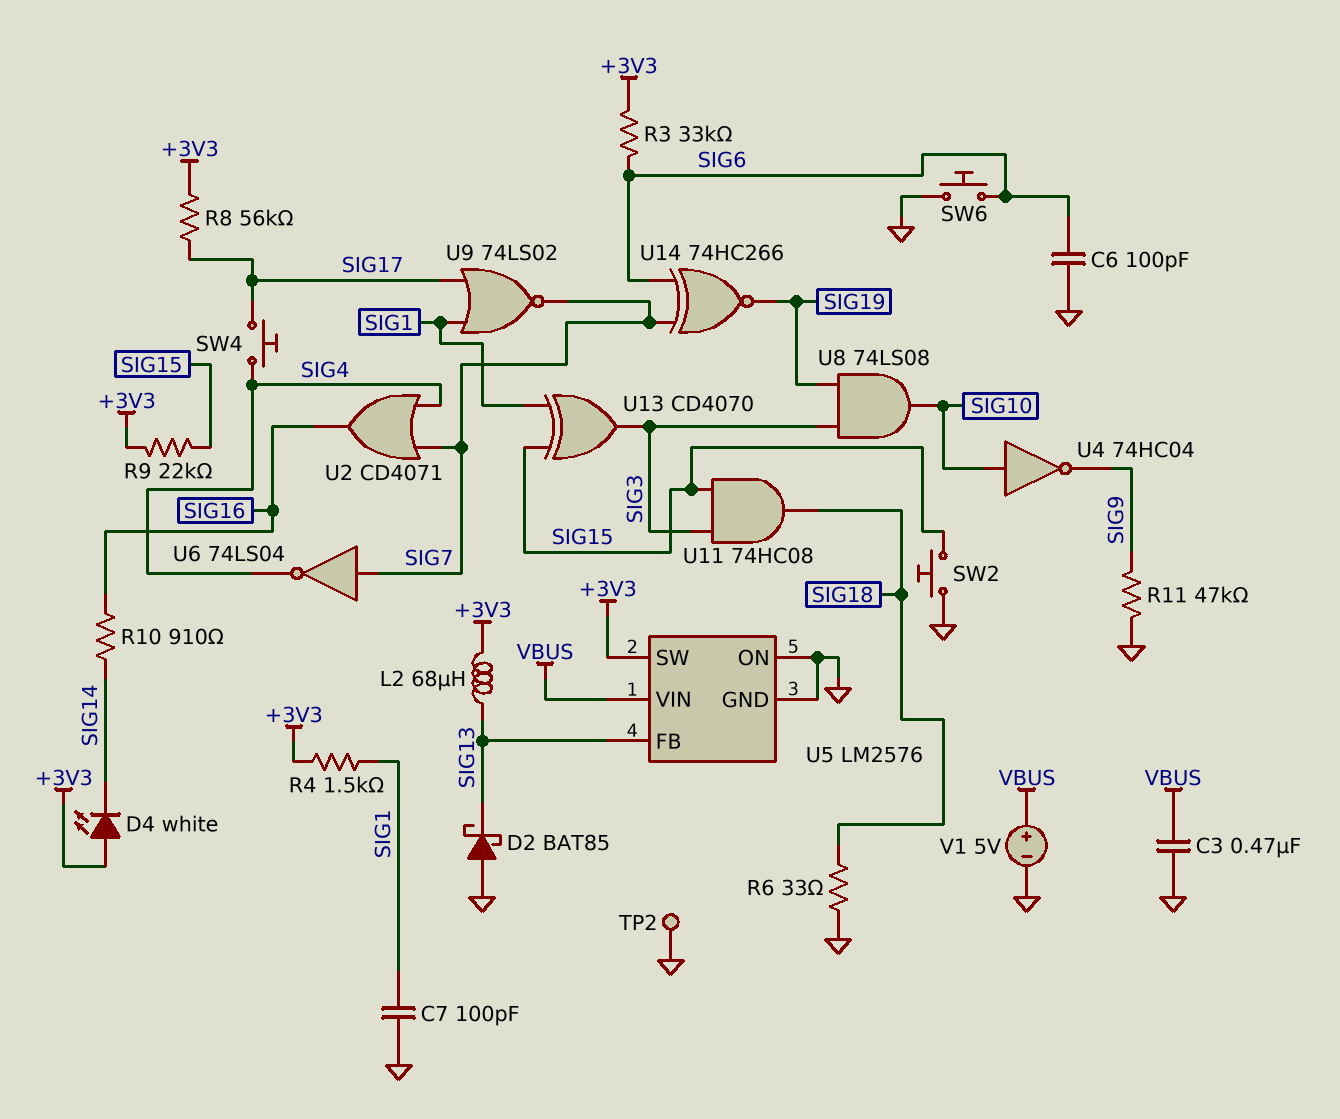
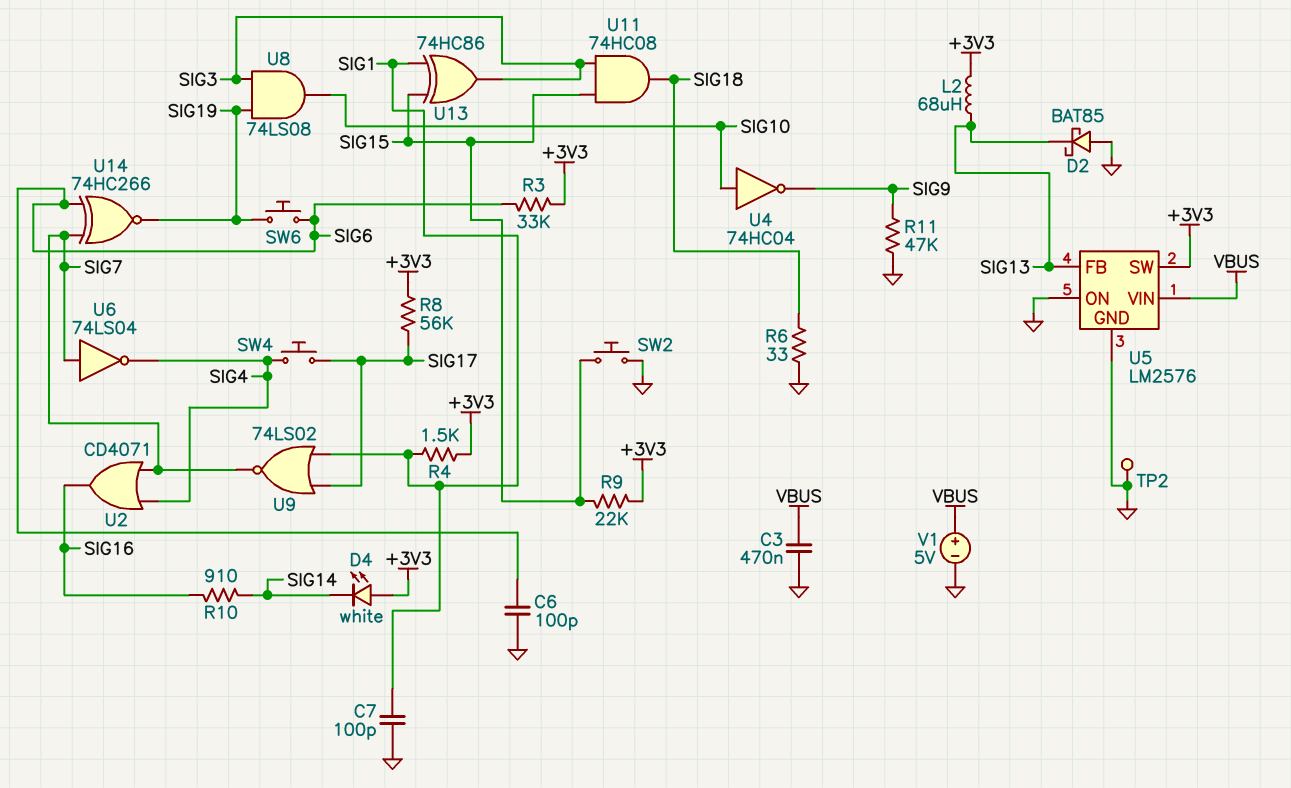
SW6: button (GND, SIG6) -> button (SIG6, SIG19)
U13: XOR CD4070 (in SIG1, in SIG15, out SIG3) -> XOR 74HC86 (in SIG1, in SIG15, out SIG3)

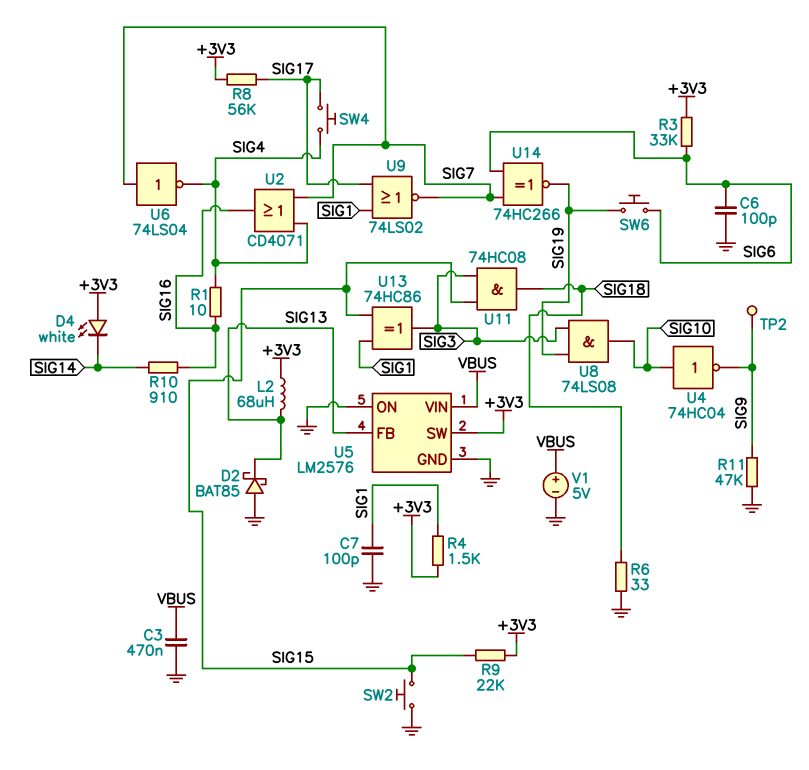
R1: none -> 10 (SIG4, SIG16)
TP2: test point (GND) -> test point (SIG9)

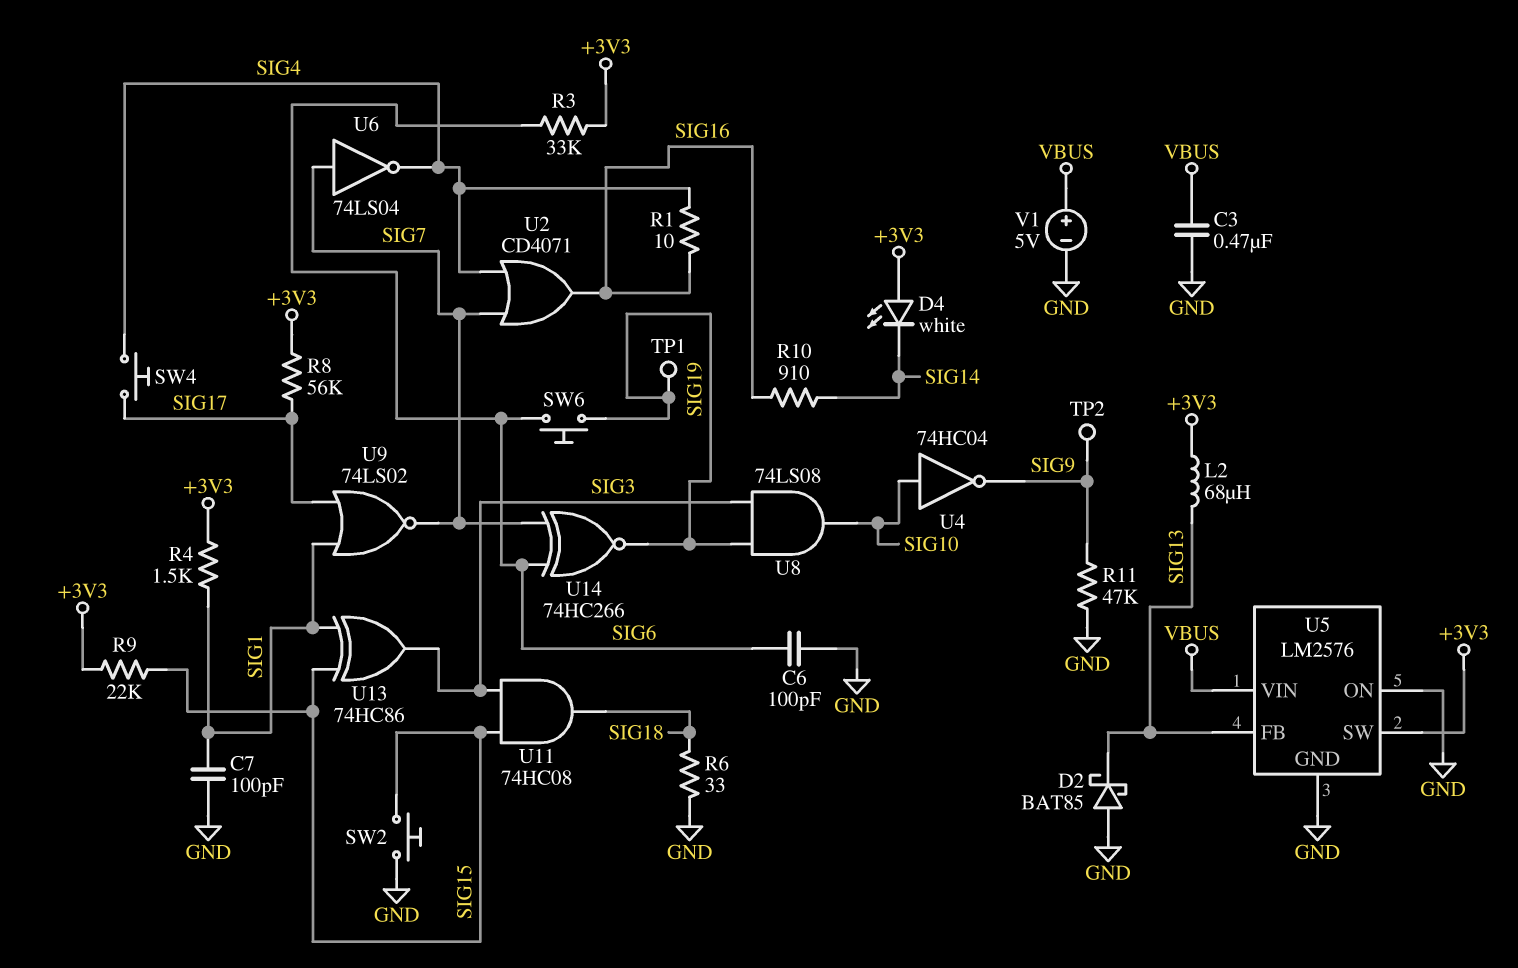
TP1: none -> test point (SIG19)

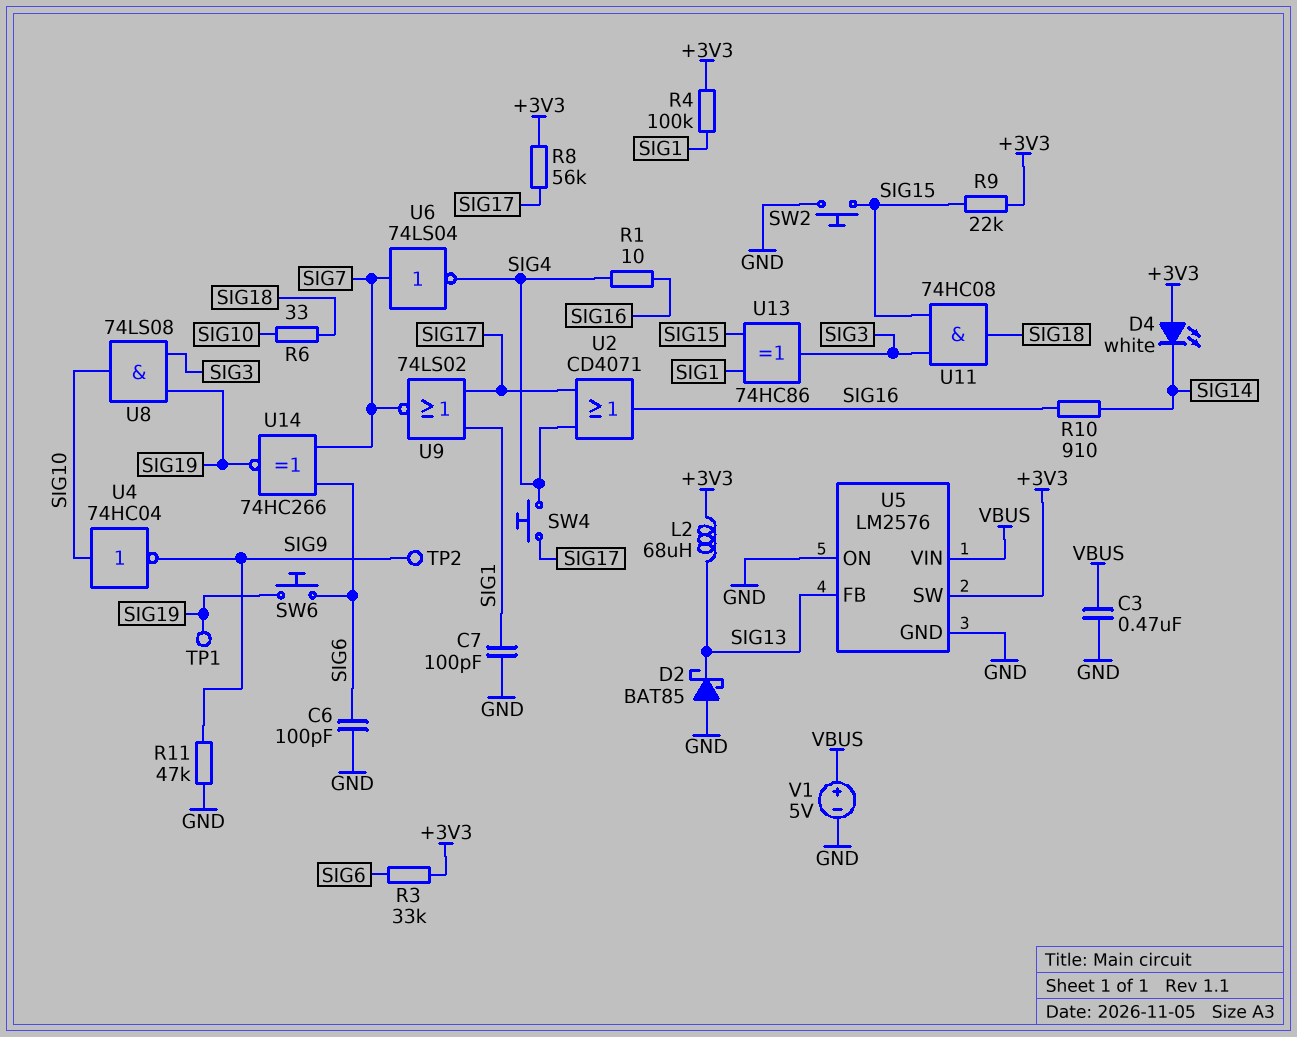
R4: 1.5k (+3V3, SIG1) -> 100k (+3V3, SIG1)
R6: 33 (GND, SIG18) -> 33 (SIG10, SIG18)
U2: OR CD4071 (in SIG4, in SIG7, out SIG16) -> OR CD4071 (in SIG4, in SIG17, out SIG16)

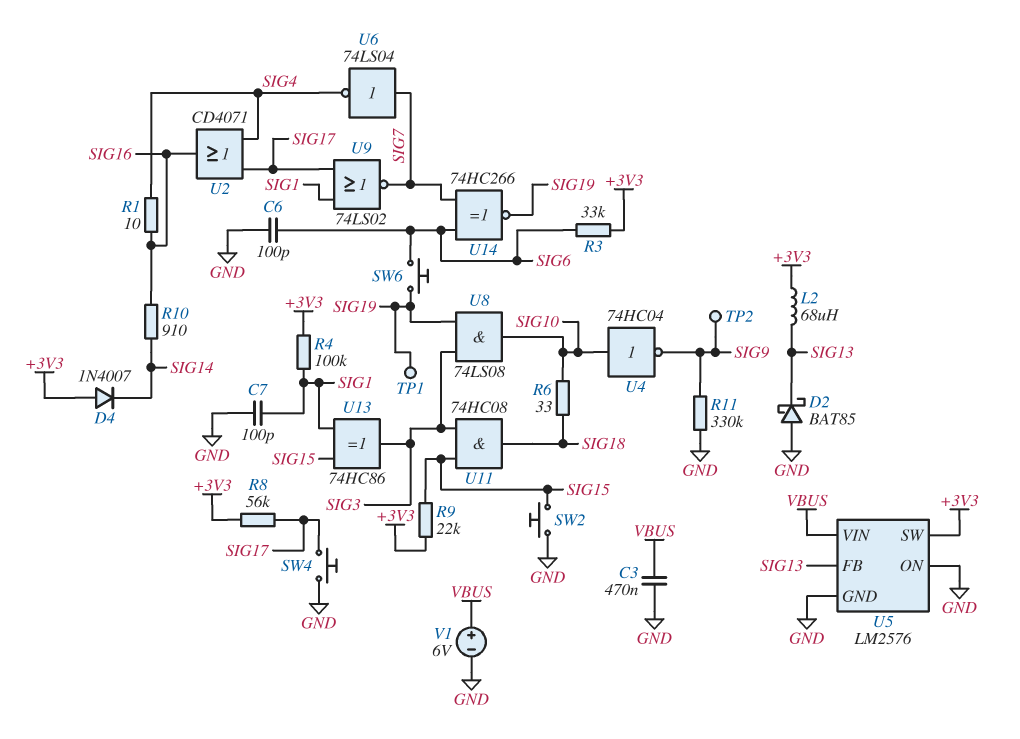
D4: LED white (A +3V3, K SIG14) -> diode 1N4007 (A +3V3, K SIG14)
R11: 47k (GND, SIG9) -> 330k (GND, SIG9)
SW4: button (SIG4, SIG17) -> button (GND, SIG17)
V1: 5V (plus VBUS, minus GND) -> 6V (plus VBUS, minus GND)

